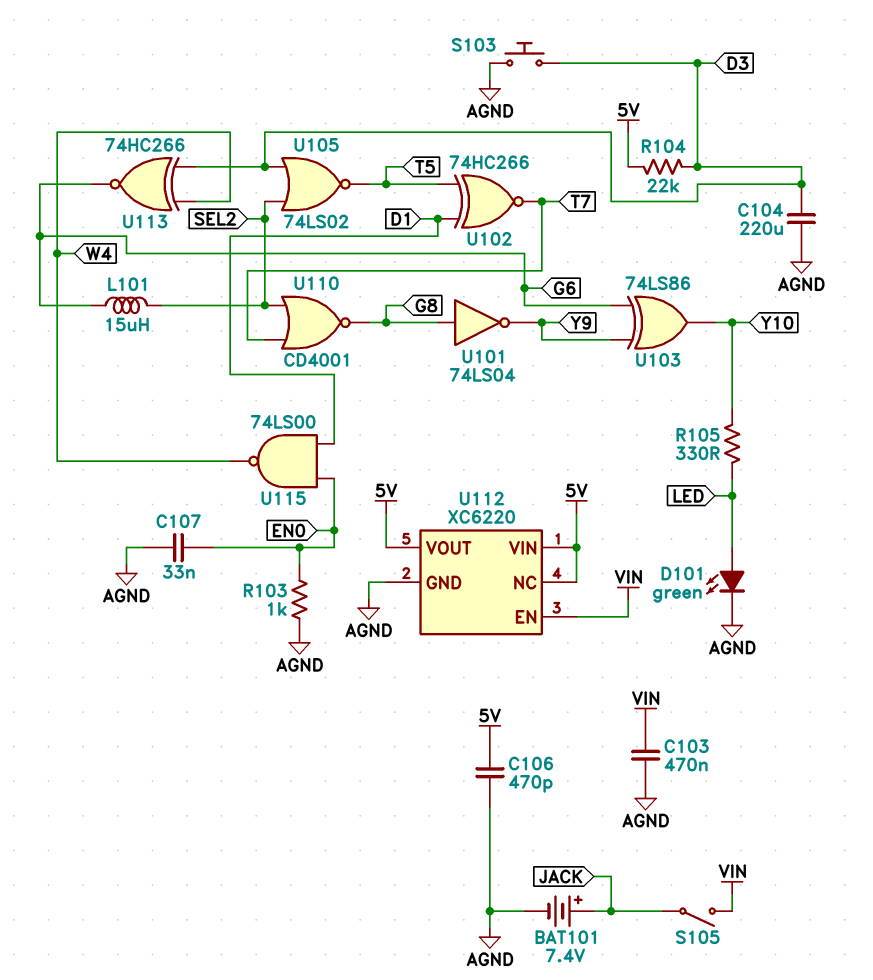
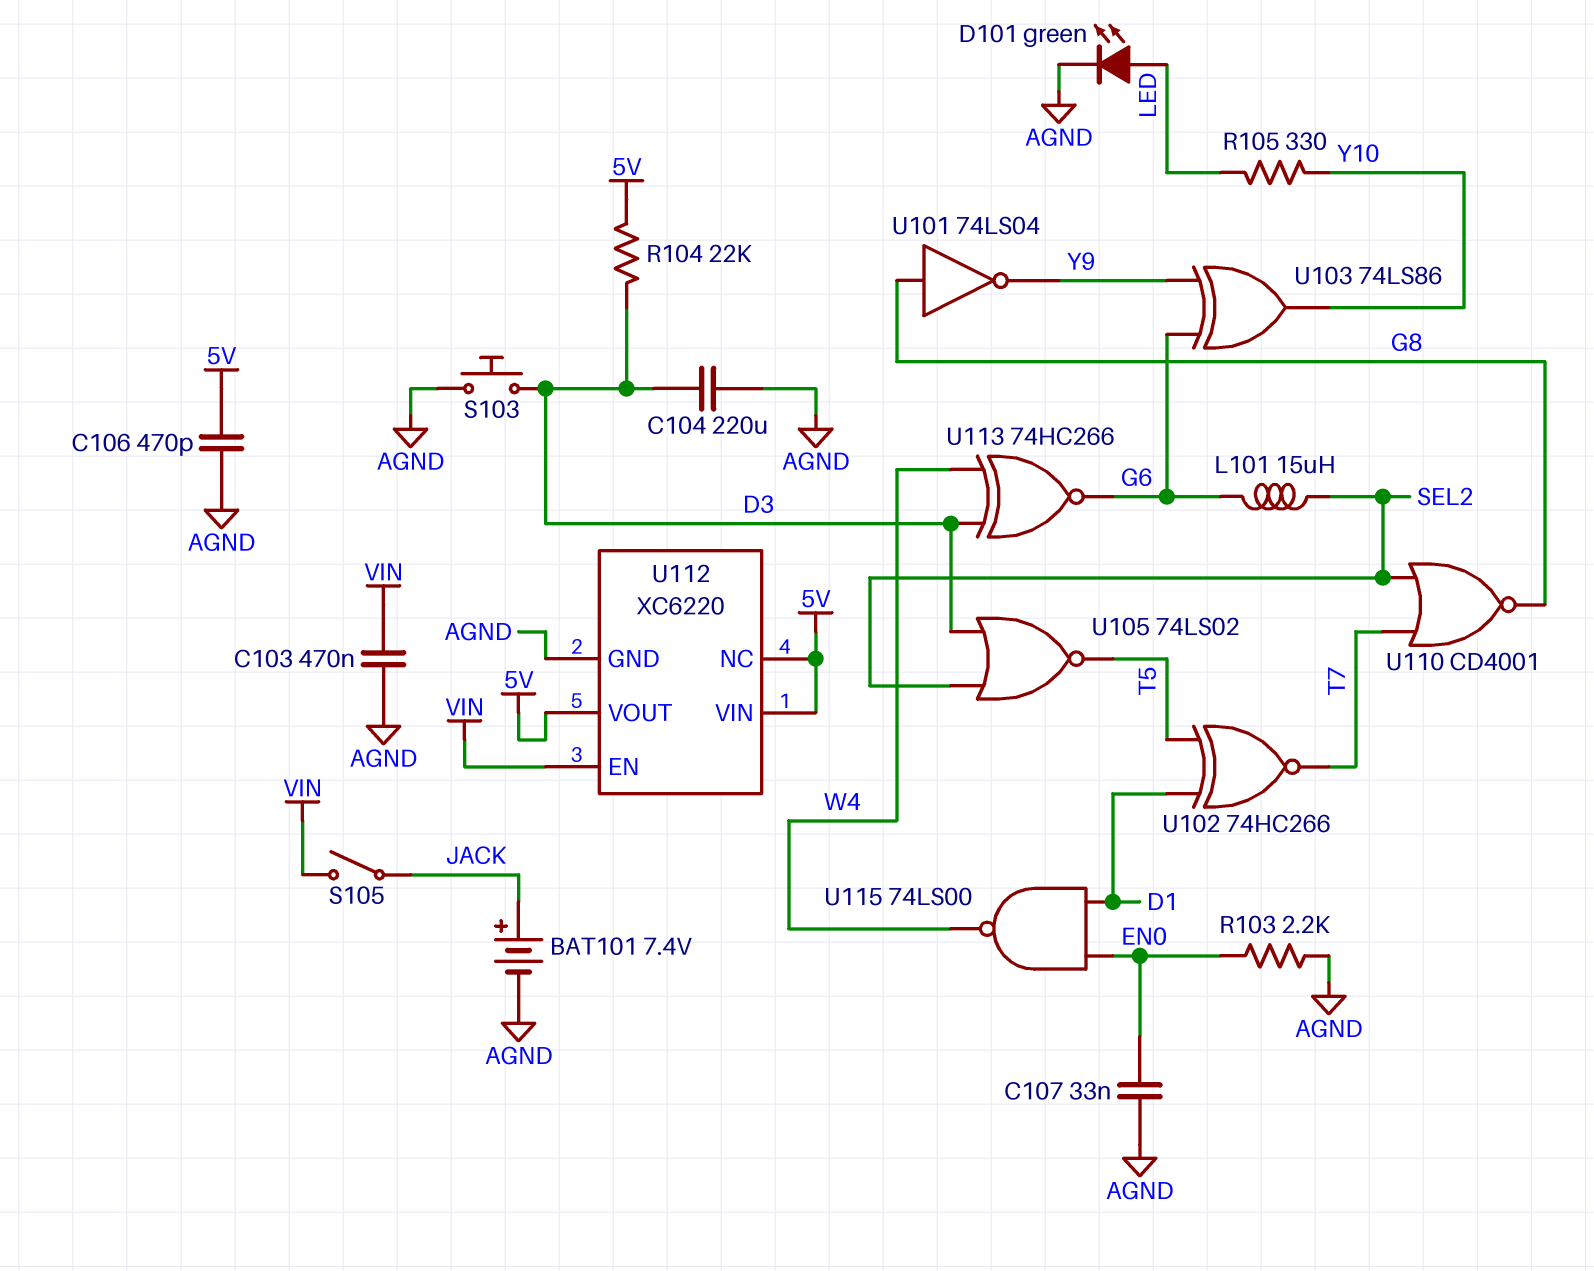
R103: 1k (AGND, EN0) -> 2.2k (AGND, EN0)

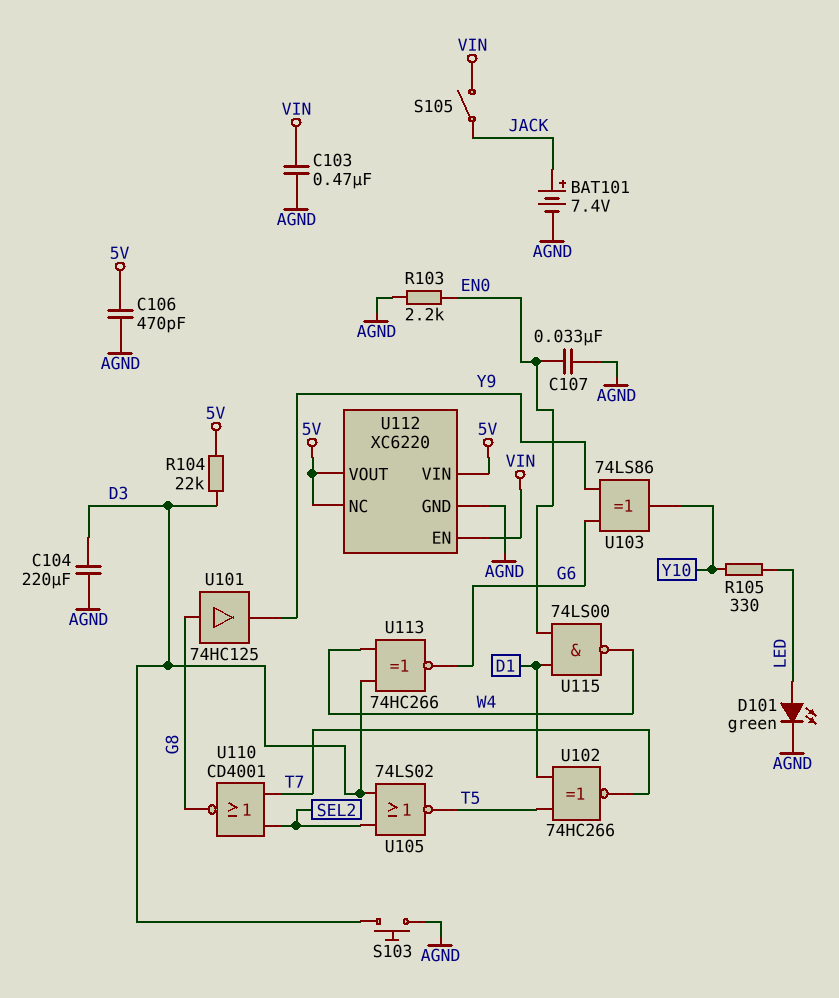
L101: 15uH (G6, SEL2) -> none
U101: NOT 74LS04 (in G8, out Y9) -> buffer 74HC125 (in G8, out Y9)

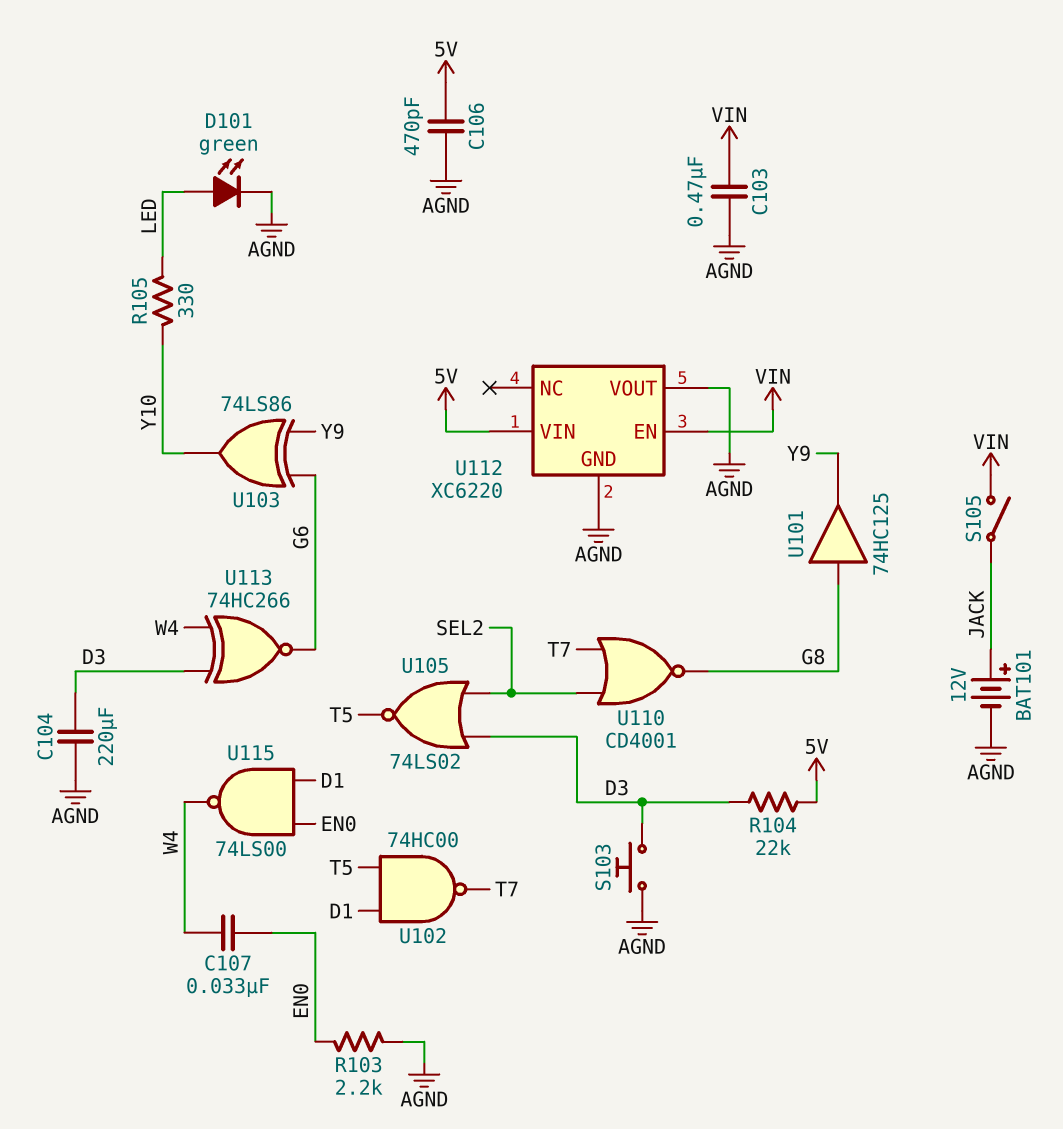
BAT101: 7.4V (plus JACK, minus AGND) -> 12V (plus JACK, minus AGND)
C107: 33nF (AGND, EN0) -> 33nF (EN0, W4)
U102: XNOR 74HC266 (in D1, in T5, out T7) -> NAND 74HC00 (in D1, in T5, out T7)
U112 pin NC: 5V -> none
U112 pin VOUT: 5V -> AGND

